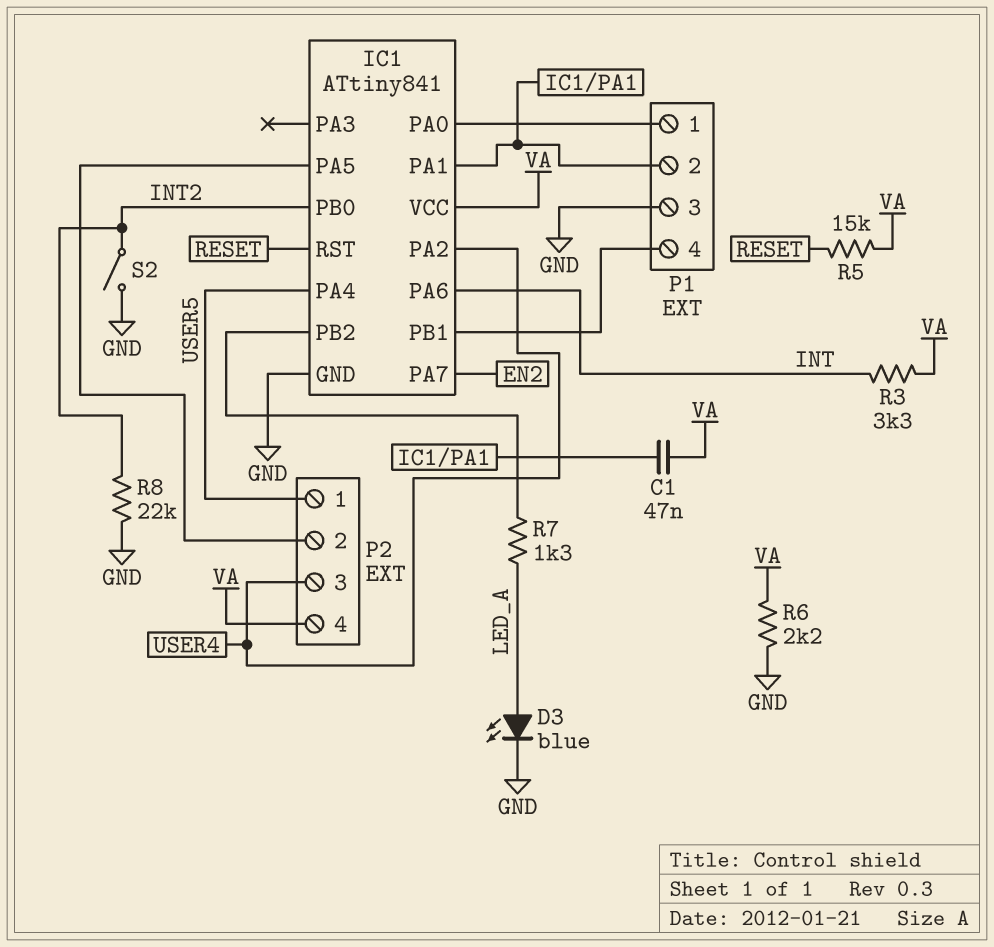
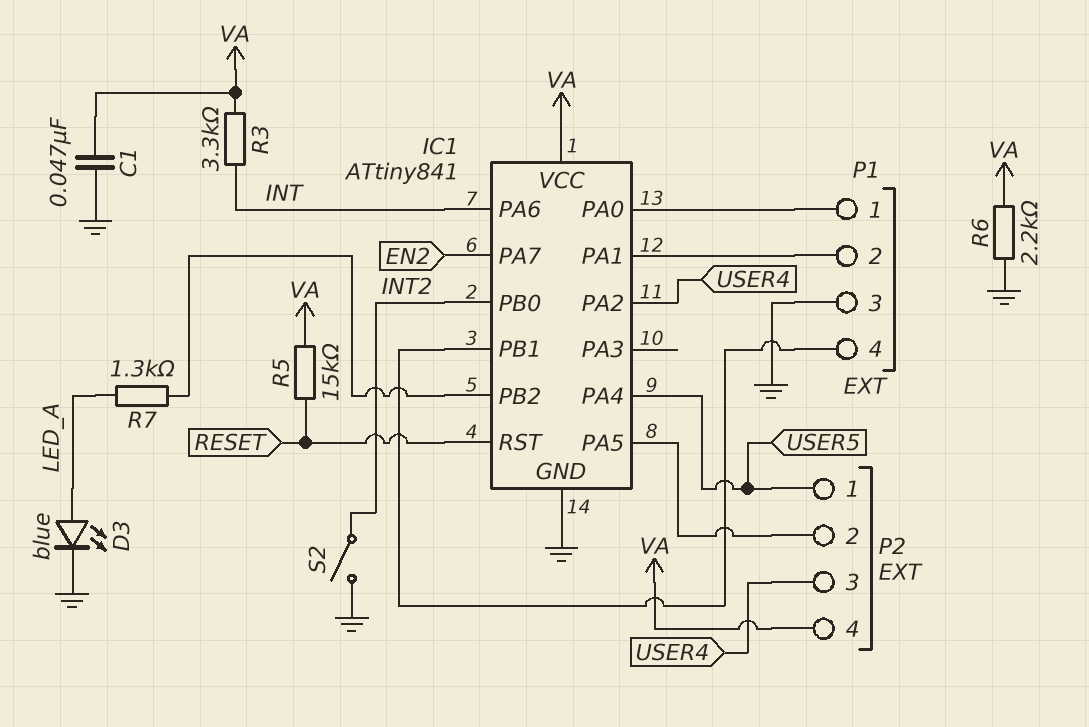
C1: 47nF (IC1/PA1, VA) -> 47nF (GND, VA)
R8: 22k (GND, INT2) -> none

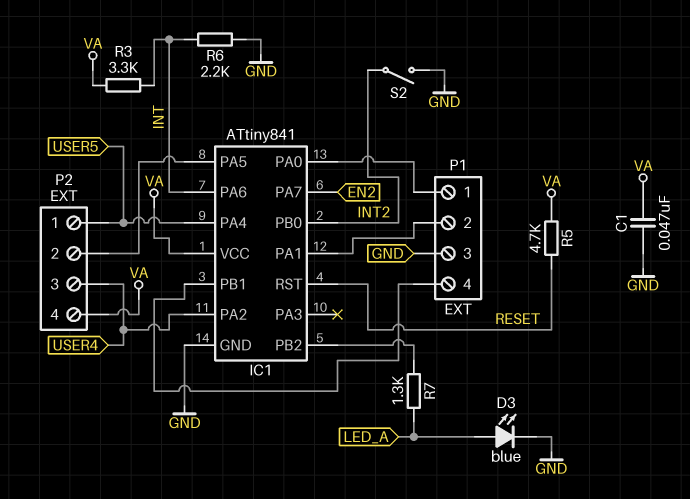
R5: 15k (RESET, VA) -> 4.7k (RESET, VA)
R6: 2.2k (GND, VA) -> 2.2k (GND, INT)

